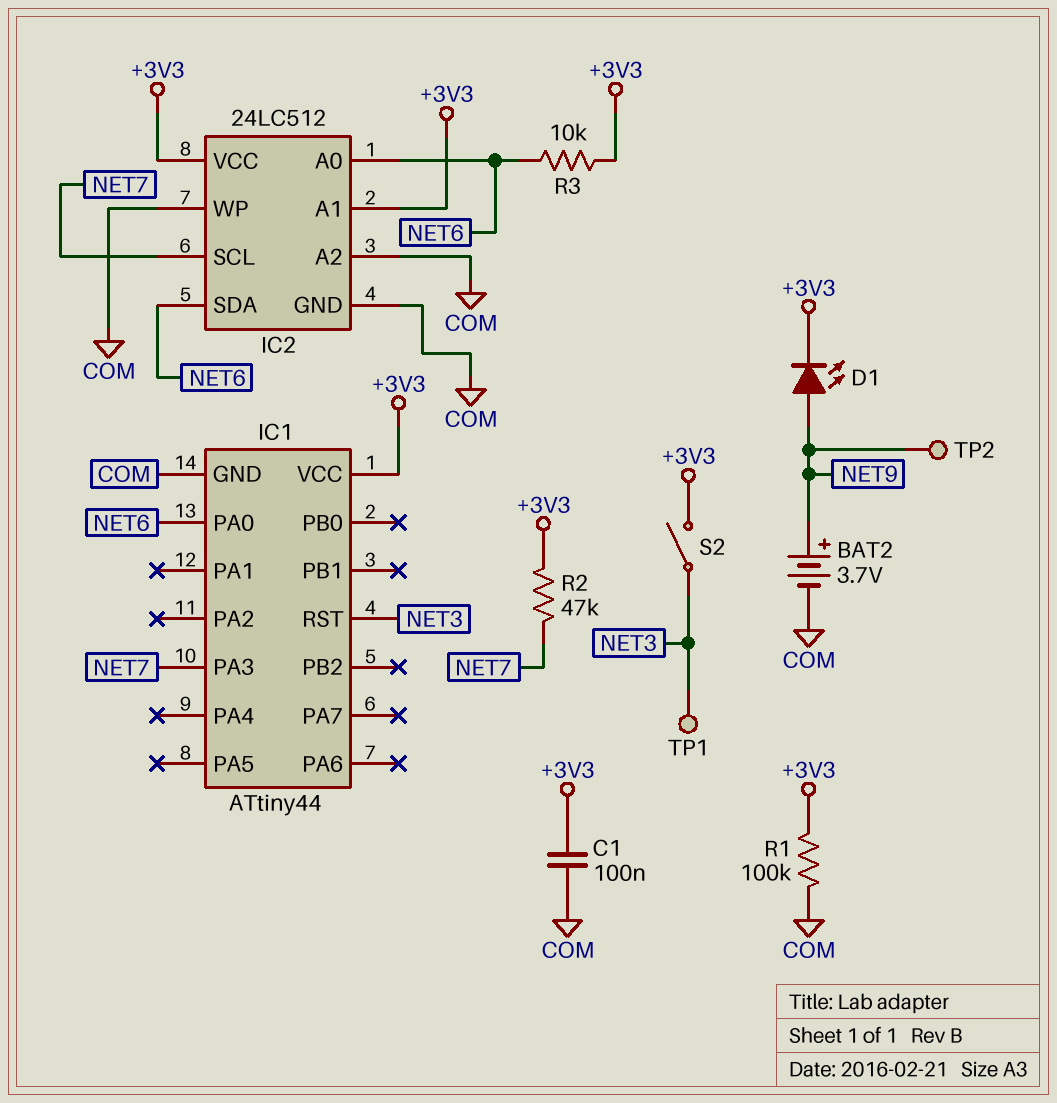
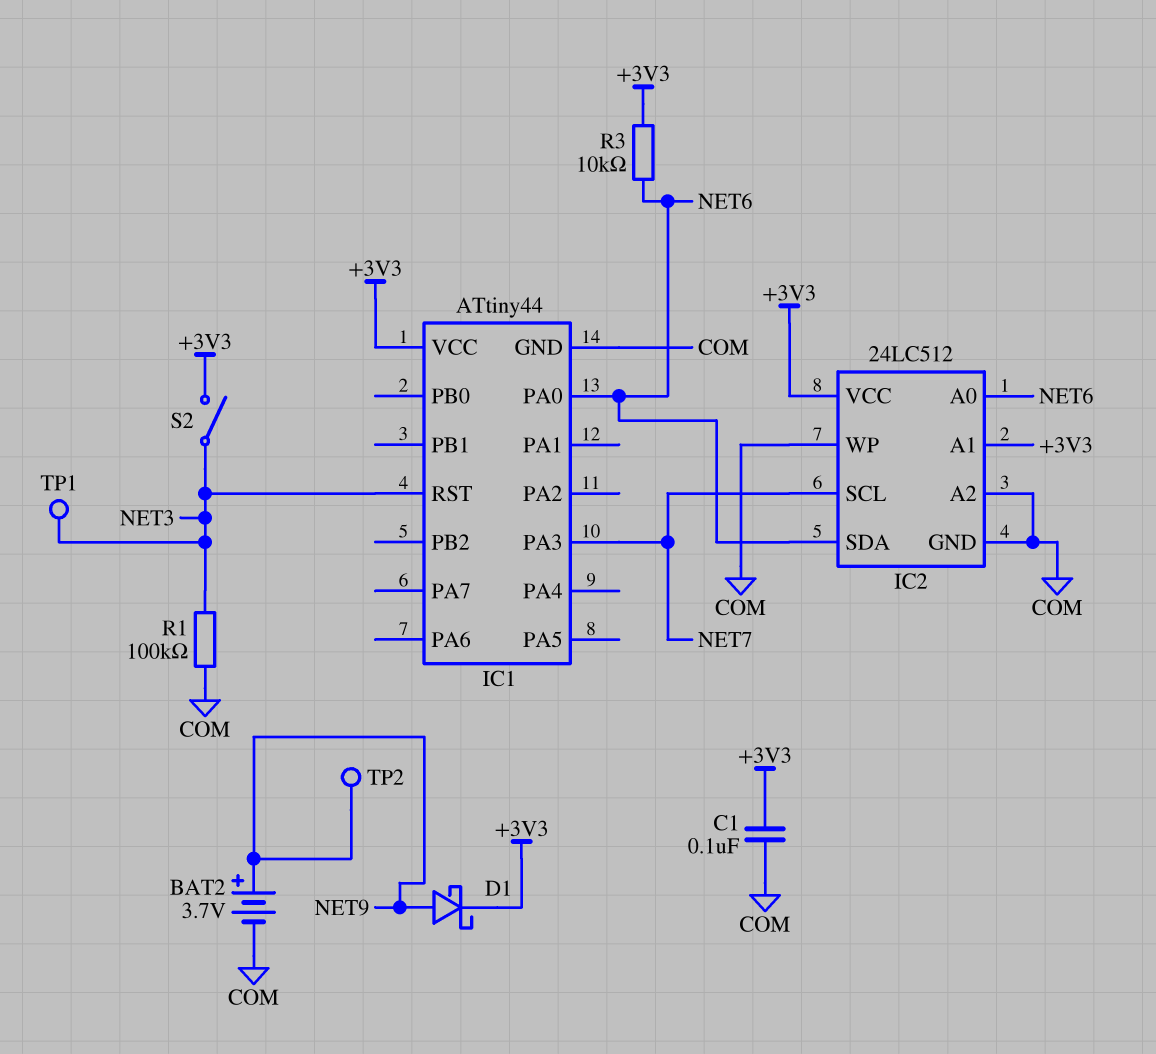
D1: LED (A NET9, K +3V3) -> schottky (A NET9, K +3V3)
R1: 100k (+3V3, COM) -> 100k (COM, NET3)
R2: 47k (+3V3, NET7) -> none

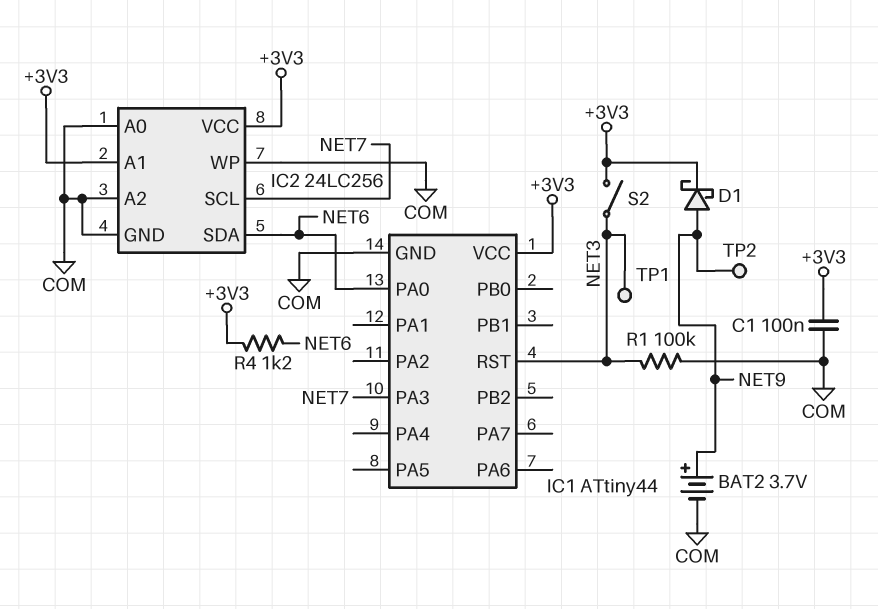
IC2: 24LC512 -> 24LC256
IC2 pin A0: NET6 -> COM
R3: 10k (+3V3, NET6) -> none
R4: none -> 1.2k (+3V3, NET6)

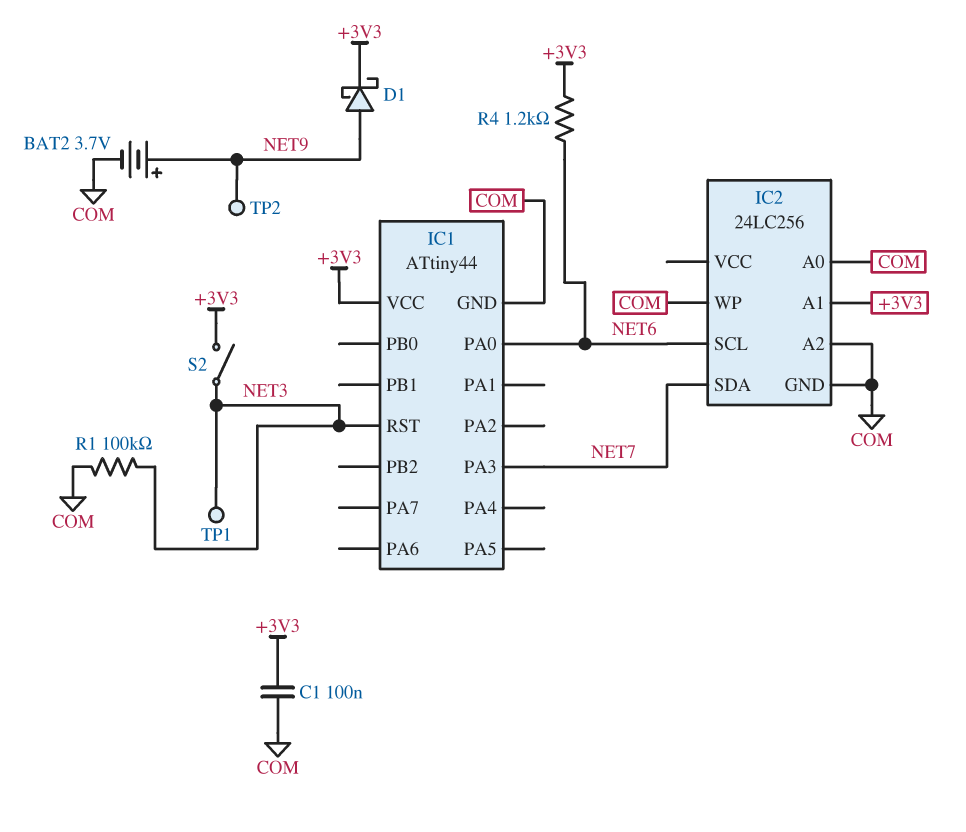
IC2 pin SCL: NET7 -> NET6
IC2 pin SDA: NET6 -> NET7
IC2 pin VCC: +3V3 -> none

